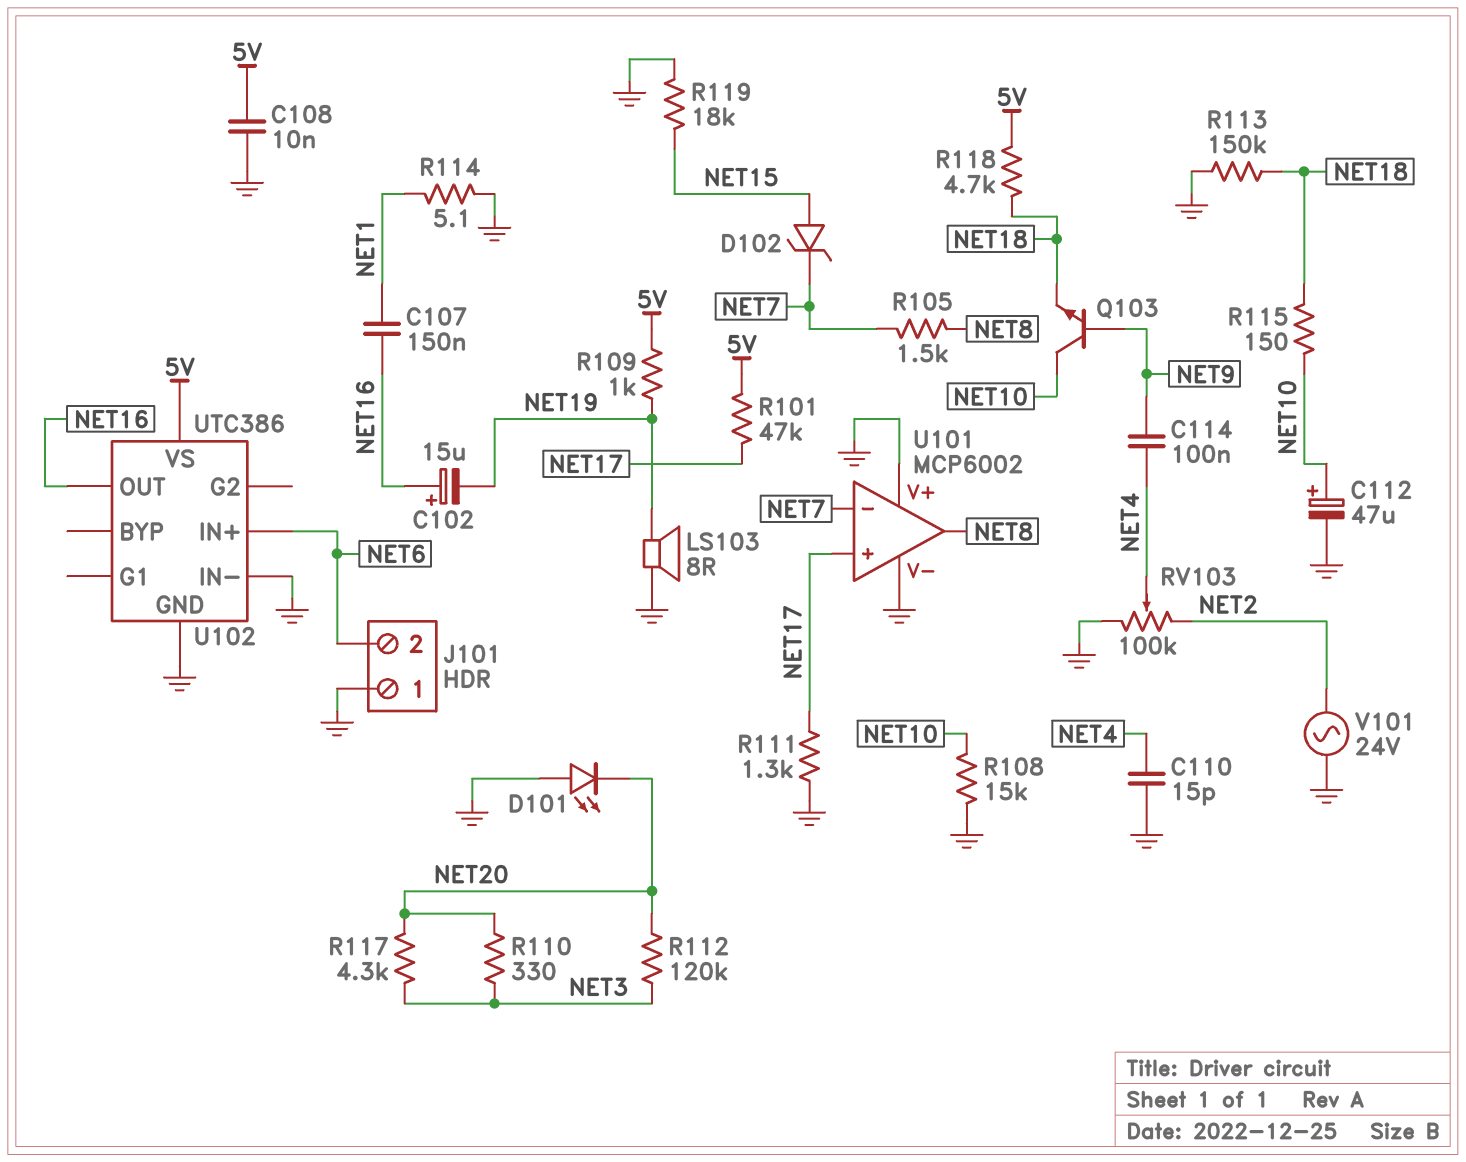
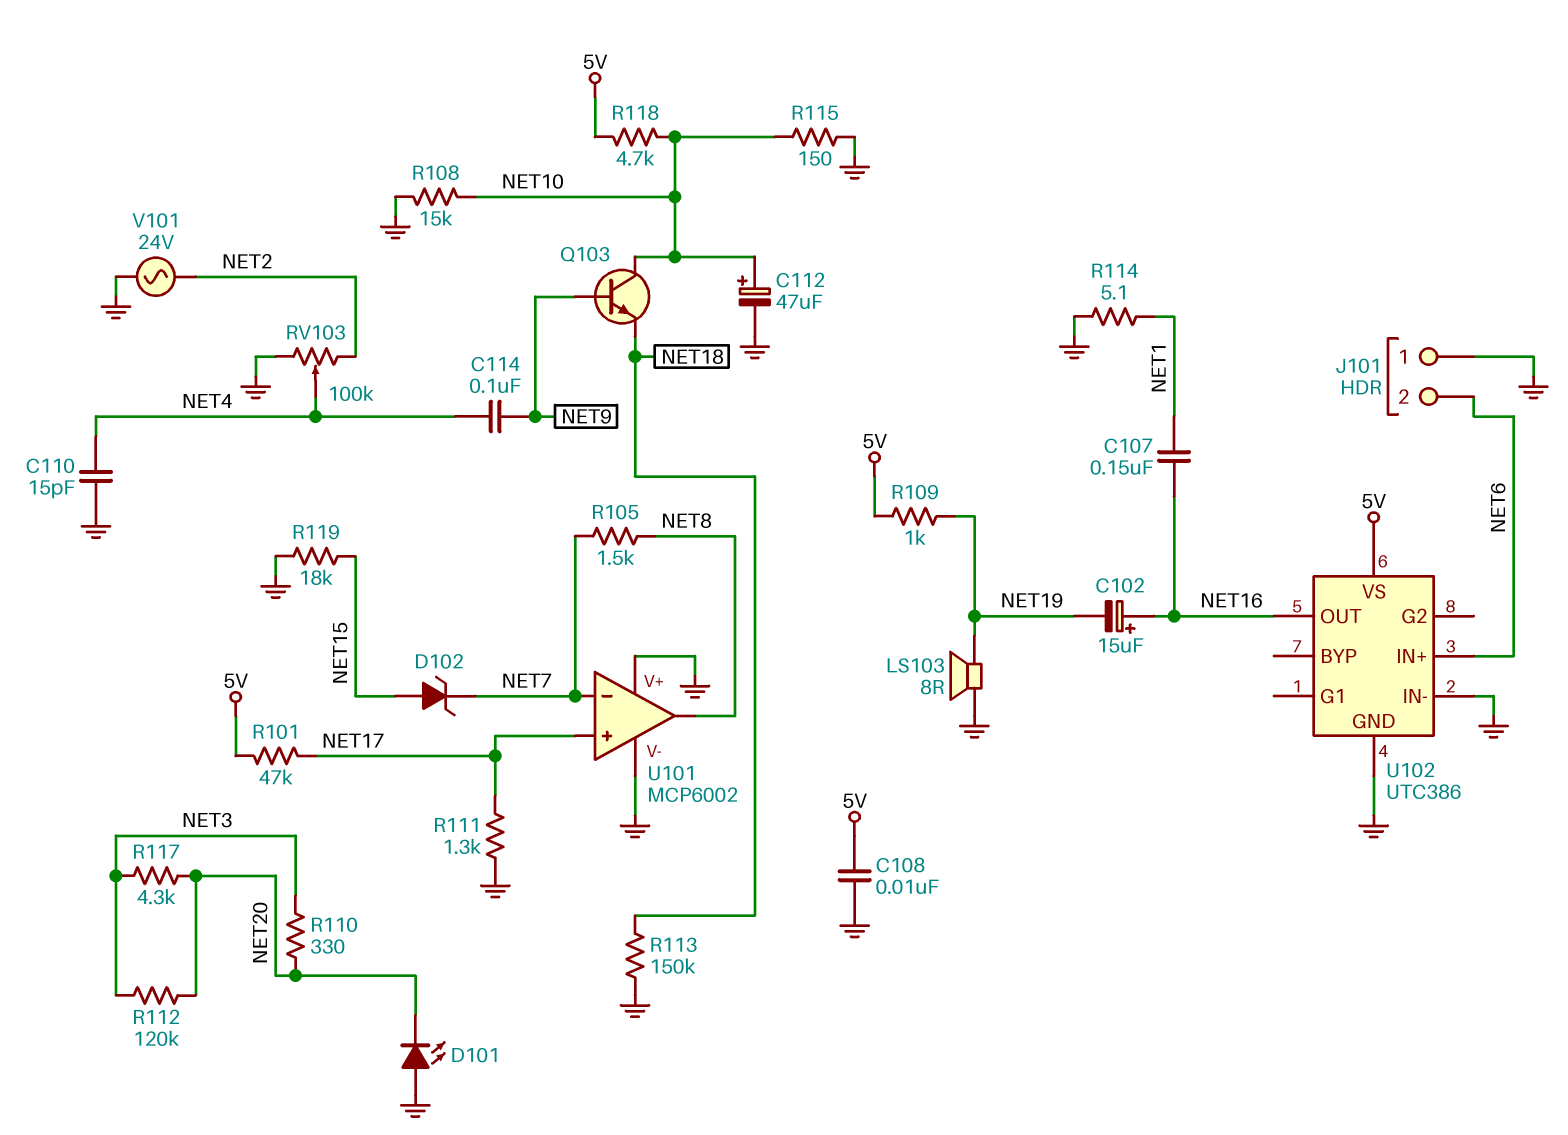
R115: 150 (NET10, NET18) -> 150 (GND, NET10)
R118: 4.7k (5V, NET18) -> 4.7k (5V, NET10)

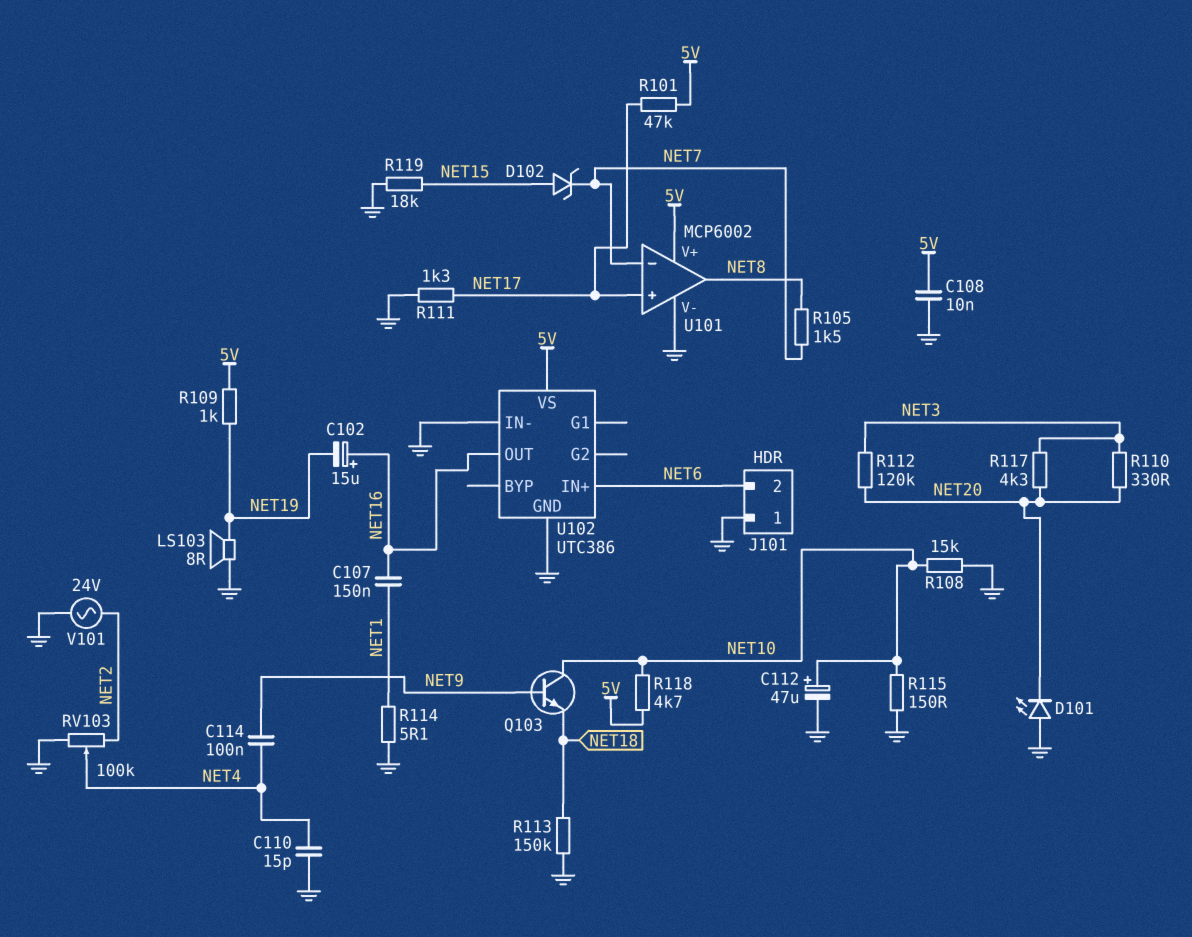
U101 pin V+: GND -> 5V

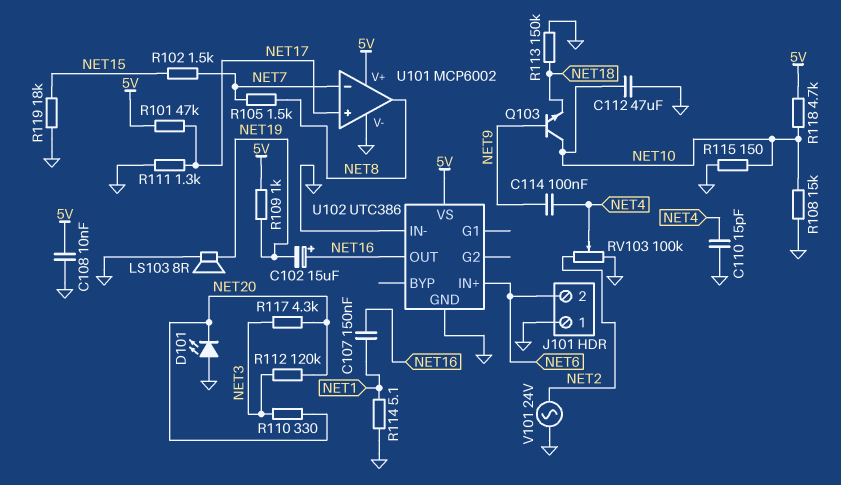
C112: 47uF (plus NET10, minus GND) -> 47uF (GND, NET10)
D102: zener (A NET15, K NET7) -> none
R102: none -> 1.5k (NET7, NET15)

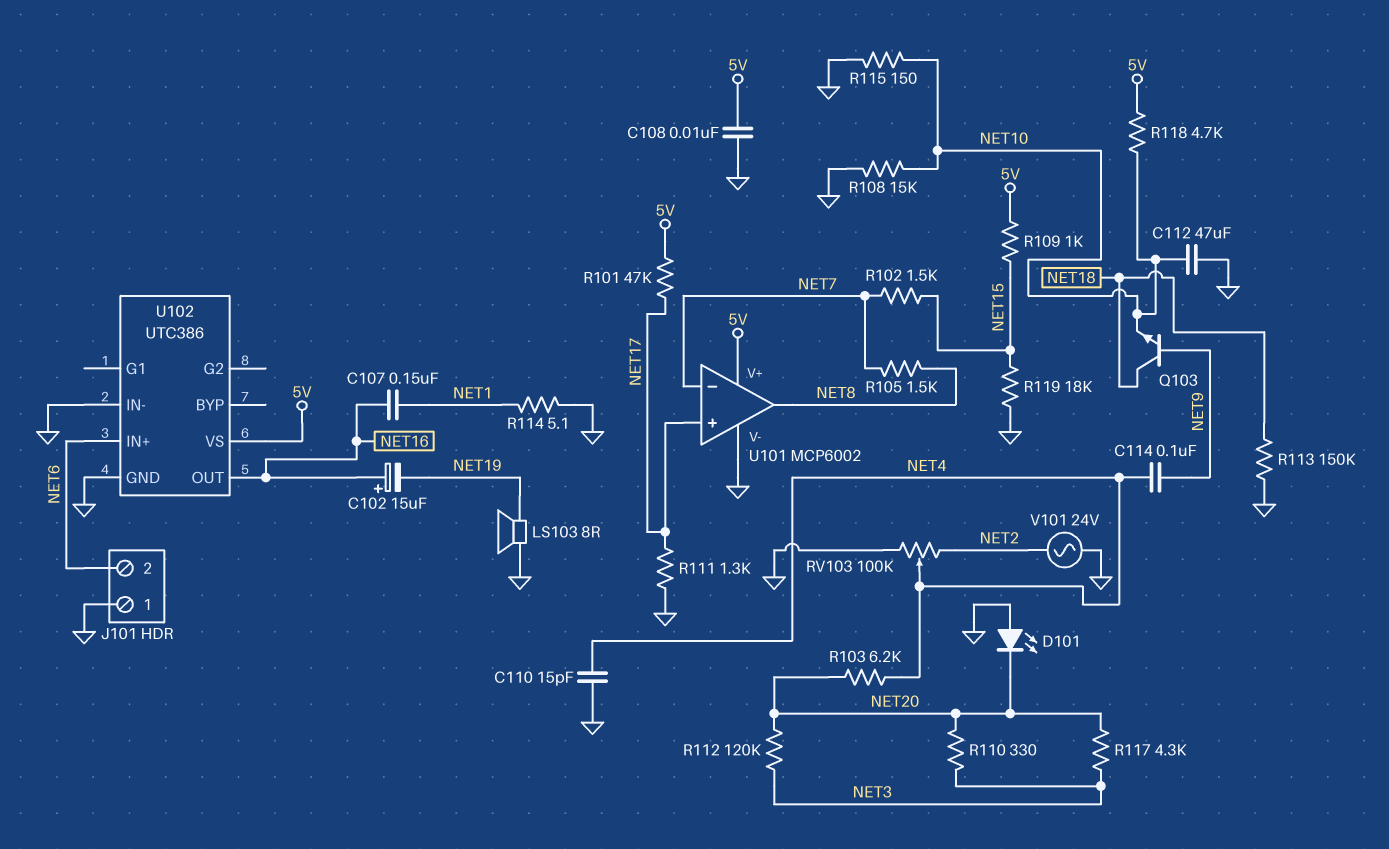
Q103: NPN (B NET9, C NET10, E NET18) -> NPN (B NET9, C NET18, E NET10)
R103: none -> 6.2k (NET4, NET20)
R109: 1k (5V, NET19) -> 1k (5V, NET15)

